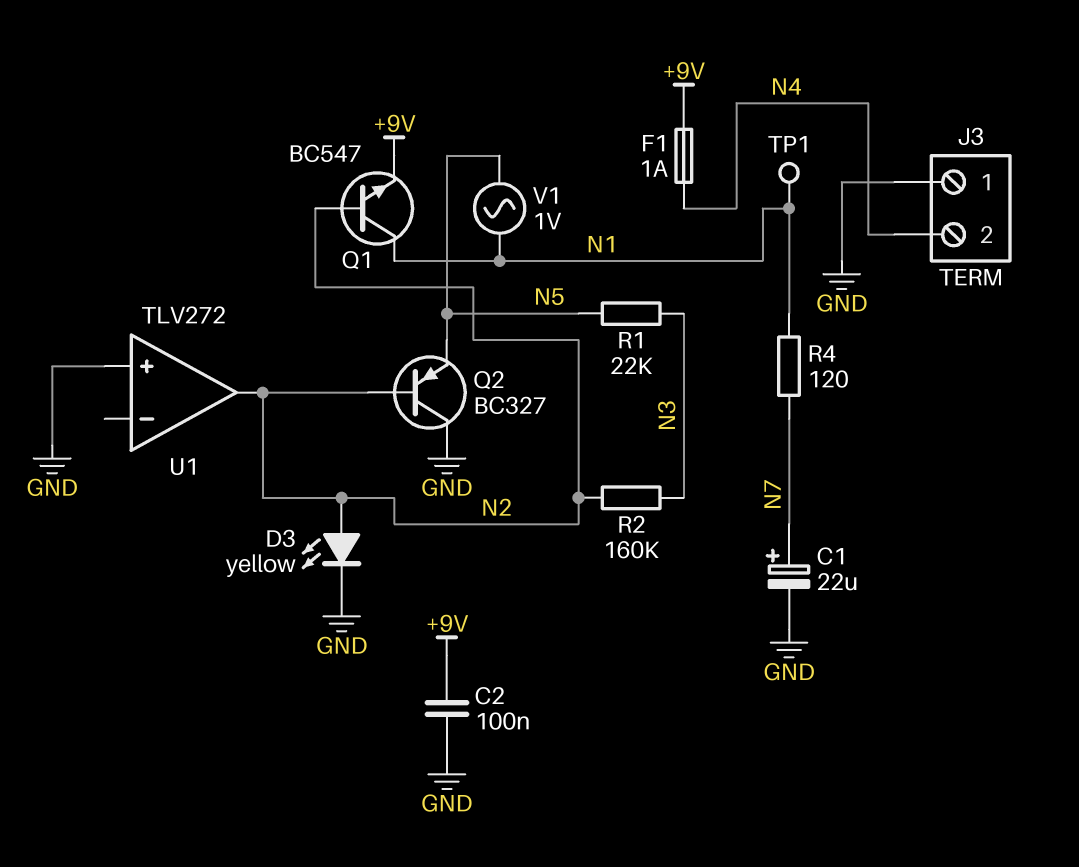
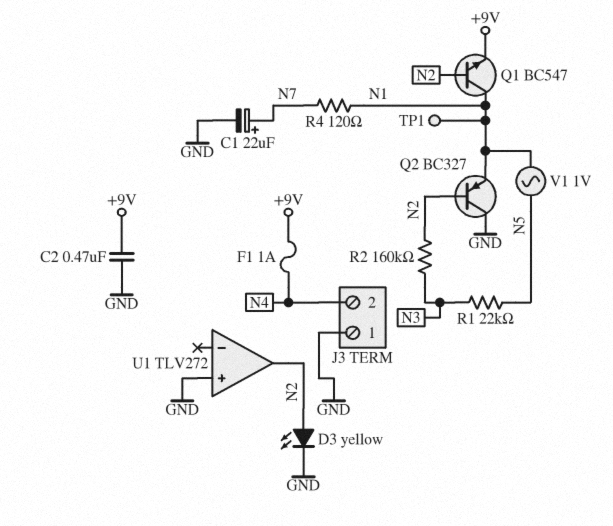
C2: 100nF (+9V, GND) -> 470nF (+9V, GND)
Q2: PNP BC327 (B N2, C GND, E N5) -> PNP BC327 (B N2, C GND, E N1)

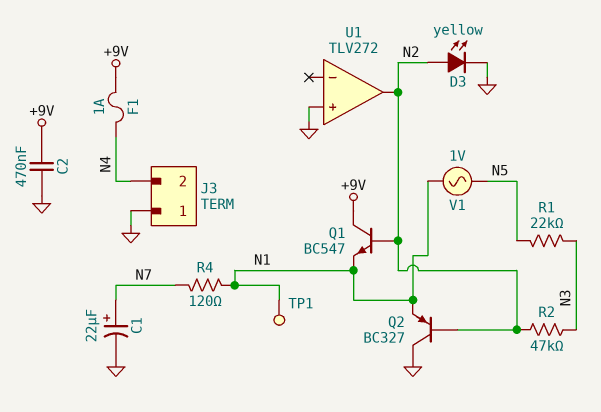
Q1: NPN BC547 (B N2, C N1, E +9V) -> NPN BC547 (B N2, C +9V, E N1)
R2: 160k (N2, N3) -> 47k (N2, N3)

